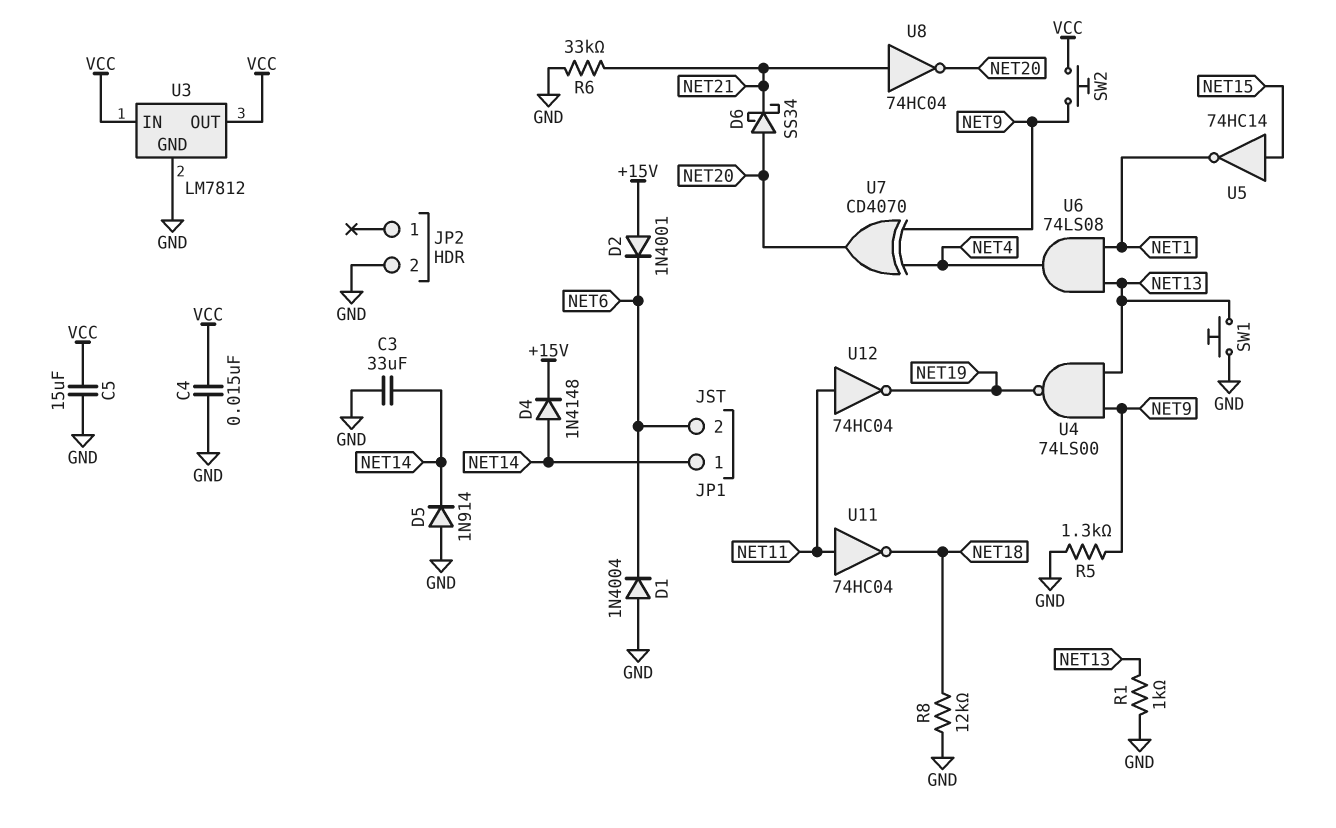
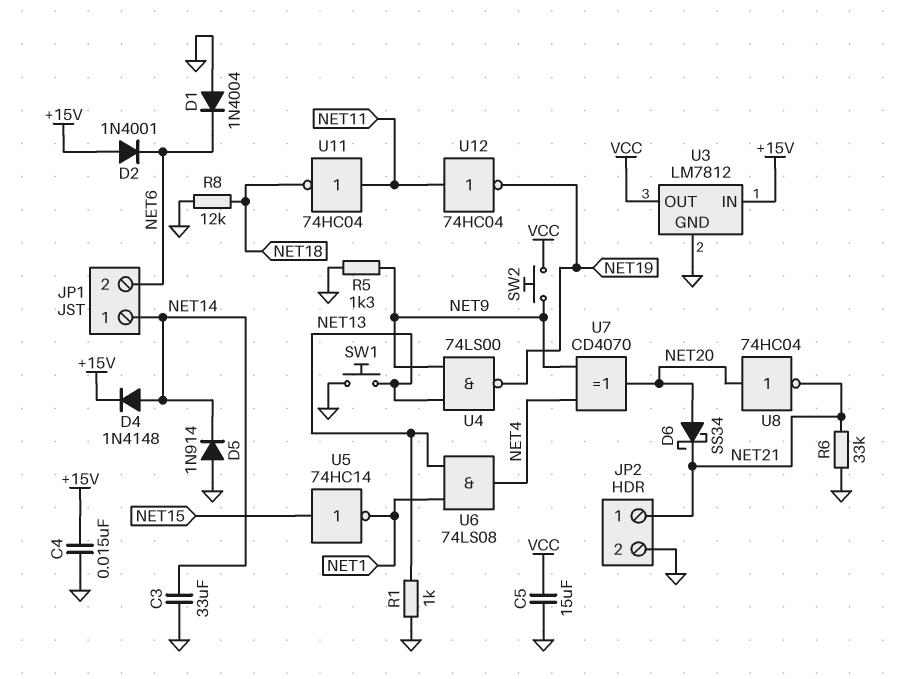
C4: 15nF (GND, VCC) -> 15nF (+15V, GND)
JP2 pin 1: none -> NET21
U3 pin IN: VCC -> +15V
U8: NOT 74HC04 (in NET21, out NET20) -> NOT 74HC04 (in NET20, out NET21)

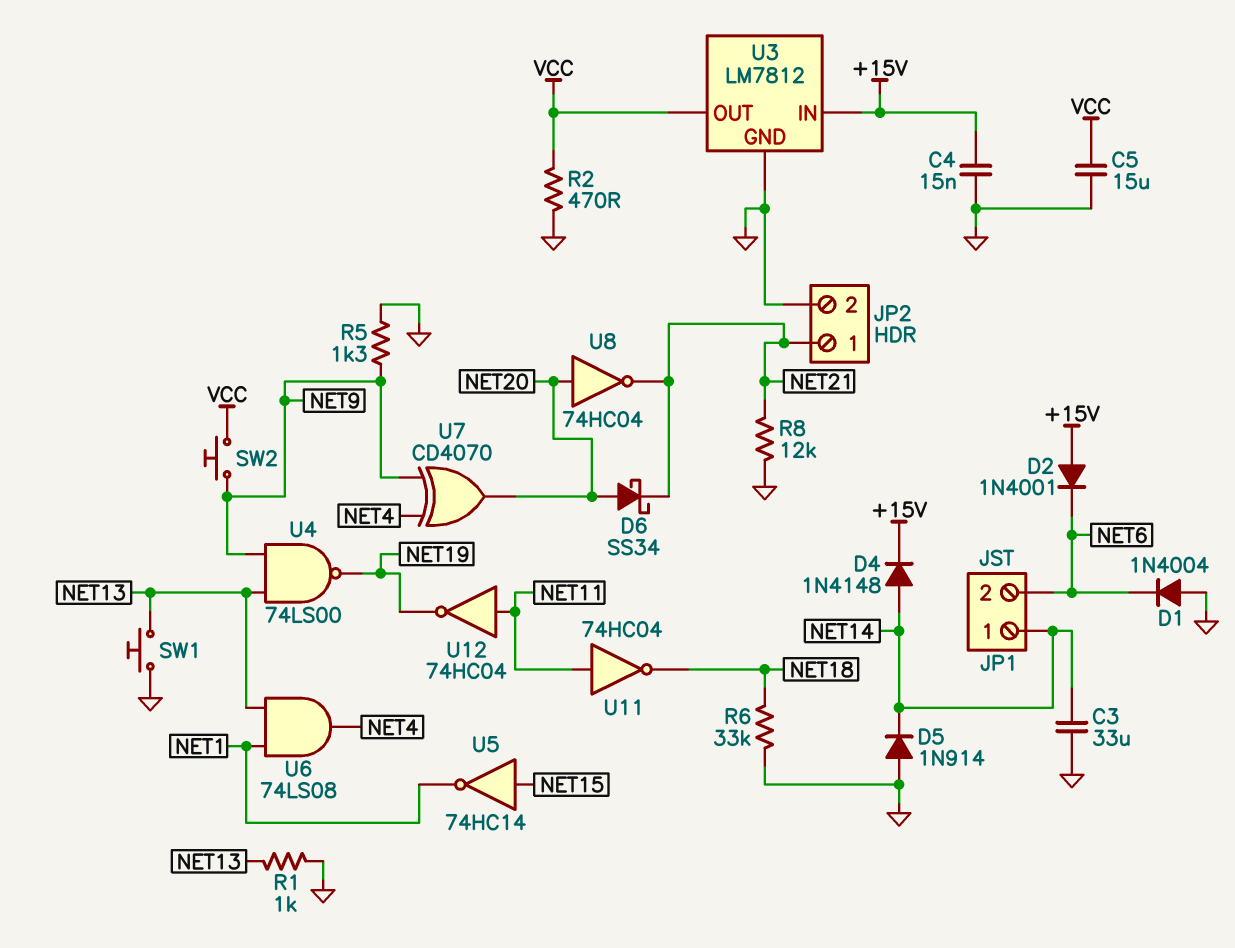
R2: none -> 470 (GND, VCC)
R6: 33k (GND, NET21) -> 33k (GND, NET18)
R8: 12k (GND, NET18) -> 12k (GND, NET21)

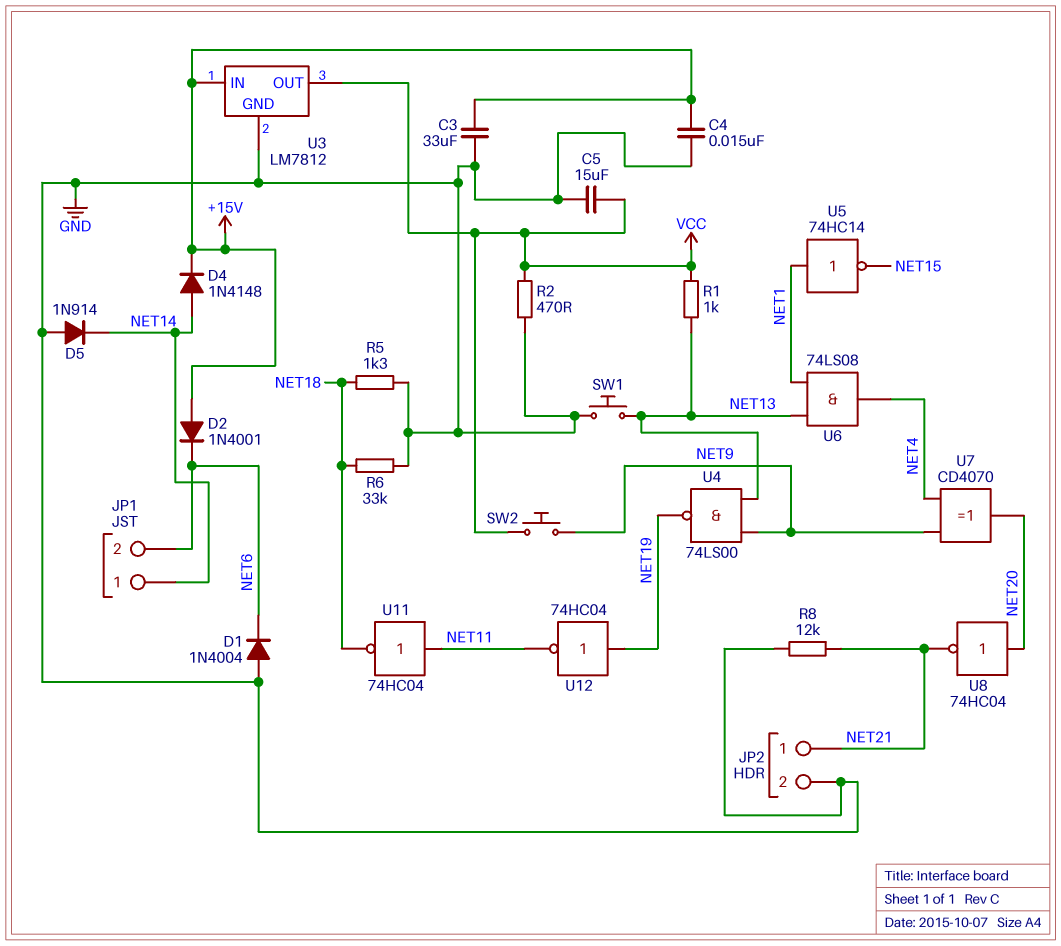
C3: 33uF (GND, NET14) -> 33uF (+15V, GND)
D6: schottky SS34 (A NET20, K NET21) -> none
R1: 1k (GND, NET13) -> 1k (NET13, VCC)
R5: 1.3k (GND, NET9) -> 1.3k (GND, NET18)
U5: NOT 74HC14 (in NET15, out NET1) -> NOT 74HC14 (in NET1, out NET15)
U12: NOT 74HC04 (in NET11, out NET19) -> NOT 74HC04 (in NET19, out NET11)

